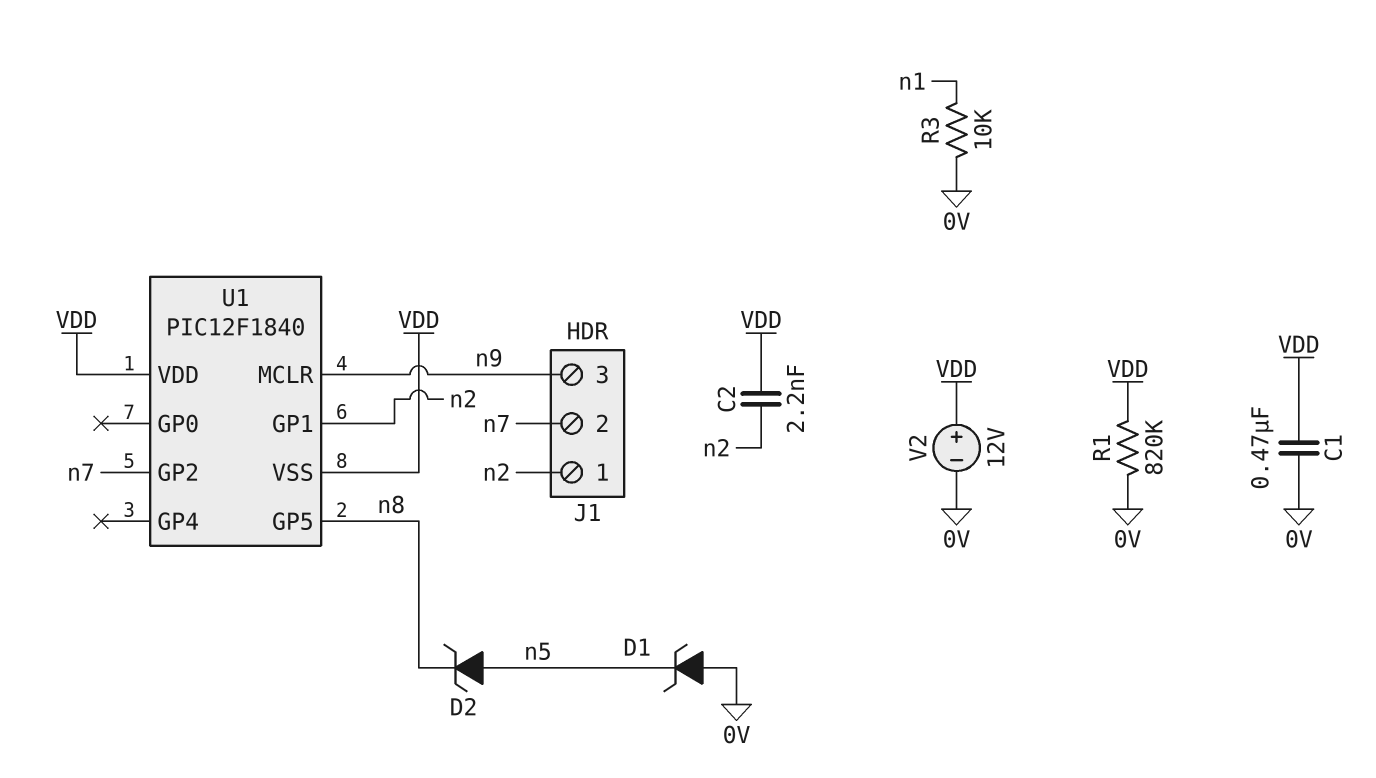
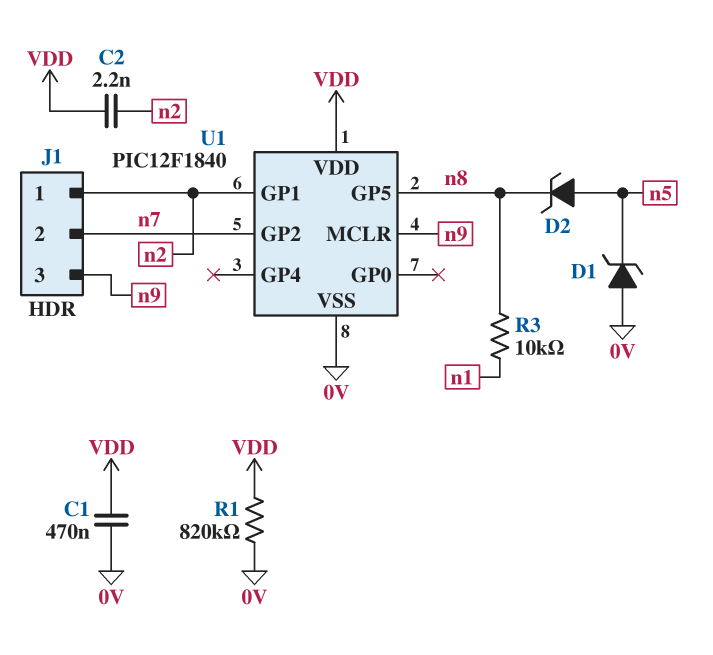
R3: 10k (0V, n1) -> 10k (n1, n8)
U1 pin VSS: VDD -> 0V
V2: 12V (plus VDD, minus 0V) -> none

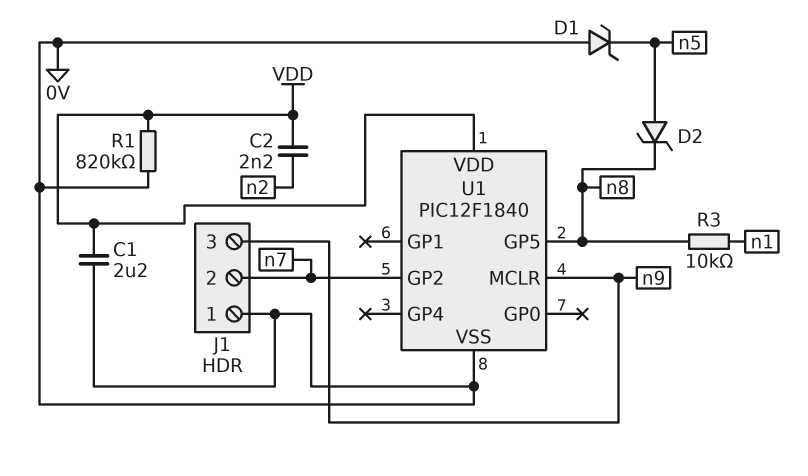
C1: 470nF (0V, VDD) -> 2.2uF (0V, VDD)
J1 pin 1: n2 -> 0V
U1 pin GP1: n2 -> none

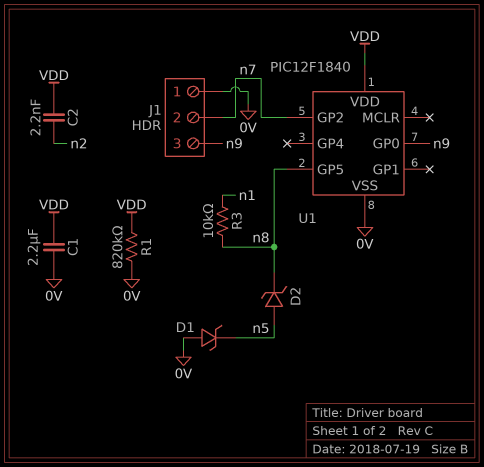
U1 pin GP0: none -> n9
U1 pin MCLR: n9 -> none

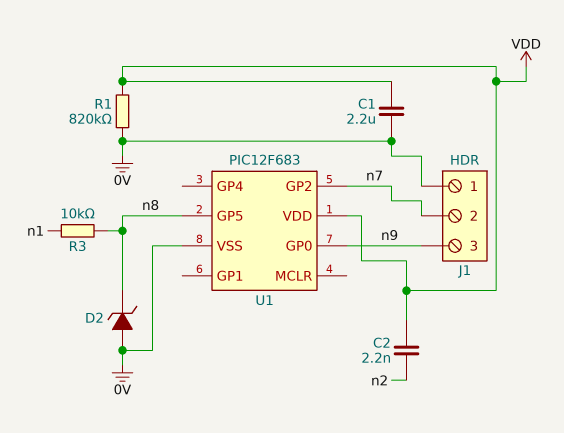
D1: zener (A 0V, K n5) -> none
D2: zener (A n5, K n8) -> zener (A 0V, K n8)
U1: PIC12F1840 -> PIC12F683

